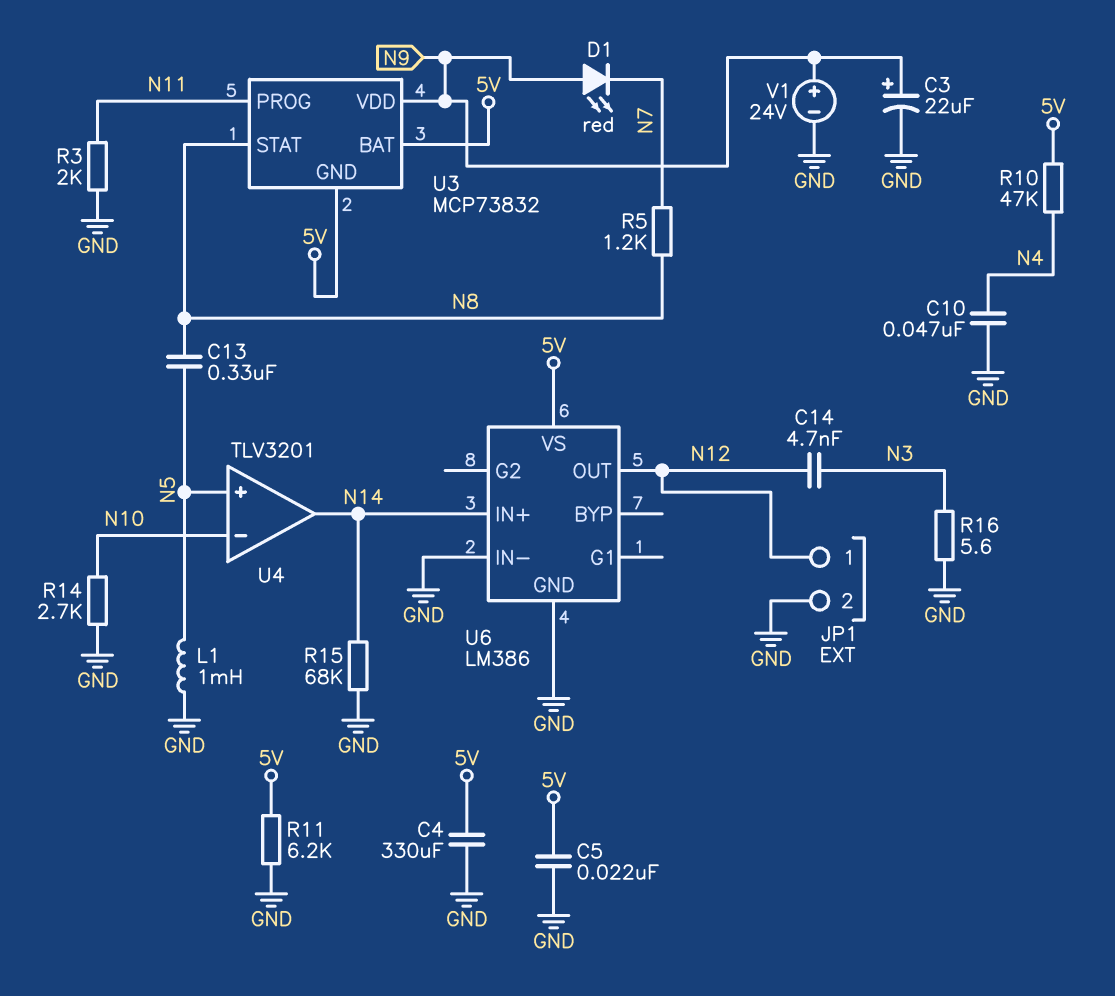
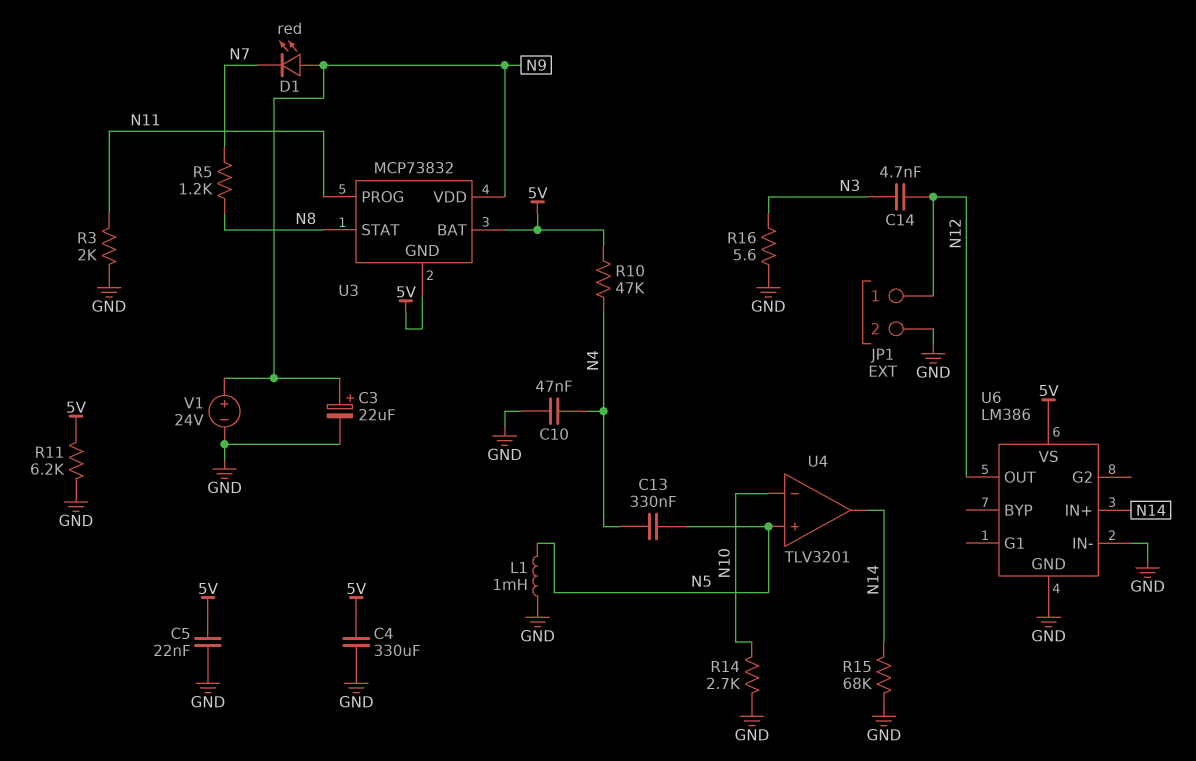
C13: 330nF (N5, N8) -> 330nF (N4, N5)

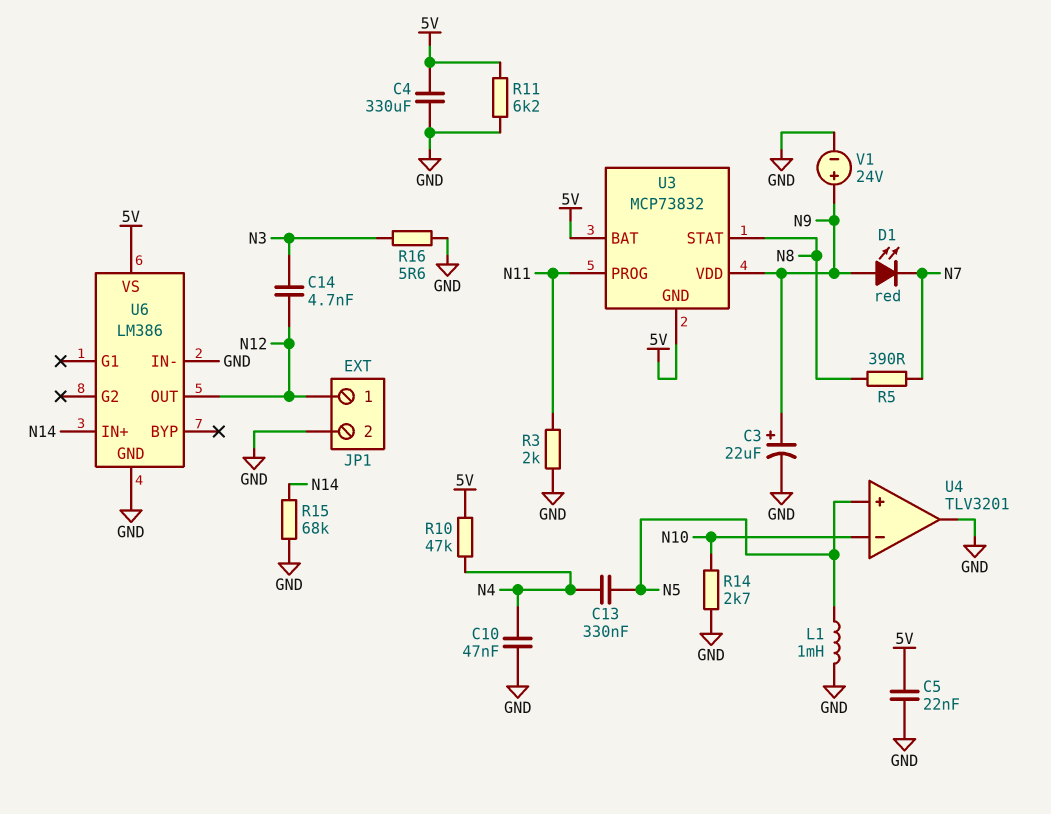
R5: 1.2k (N7, N8) -> 390 (N7, N8)
U4 pin out: N14 -> GND

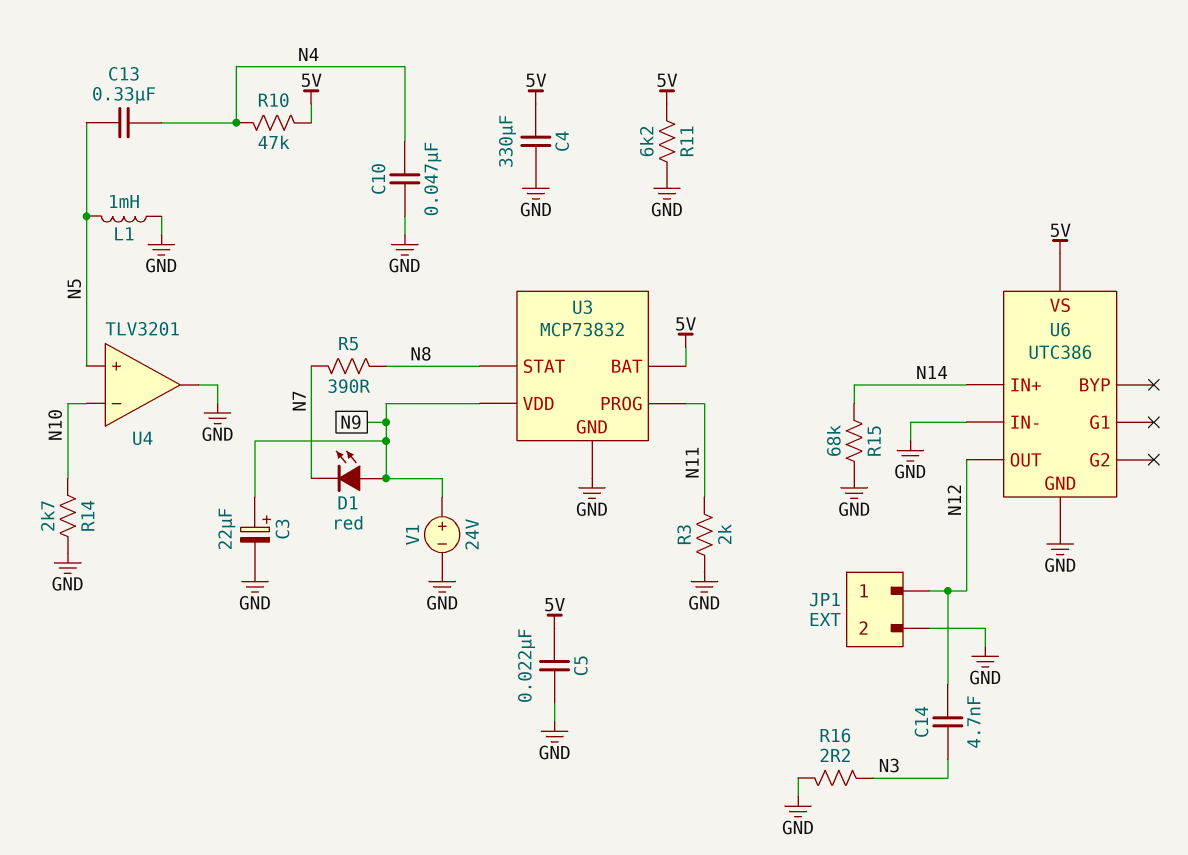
R16: 5.6 (GND, N3) -> 2.2 (GND, N3)
U3 pin GND: 5V -> GND
U6: LM386 -> UTC386

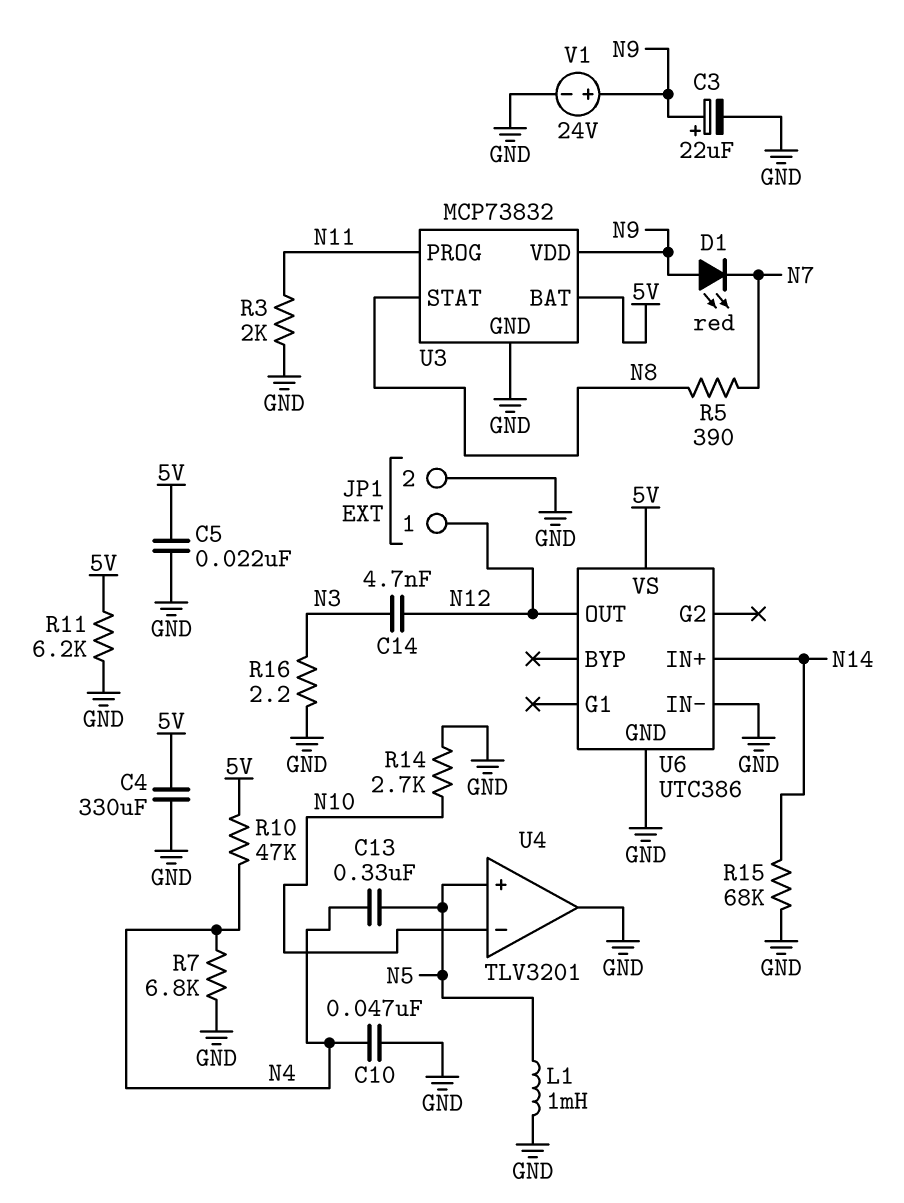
R7: none -> 6.8k (GND, N4)

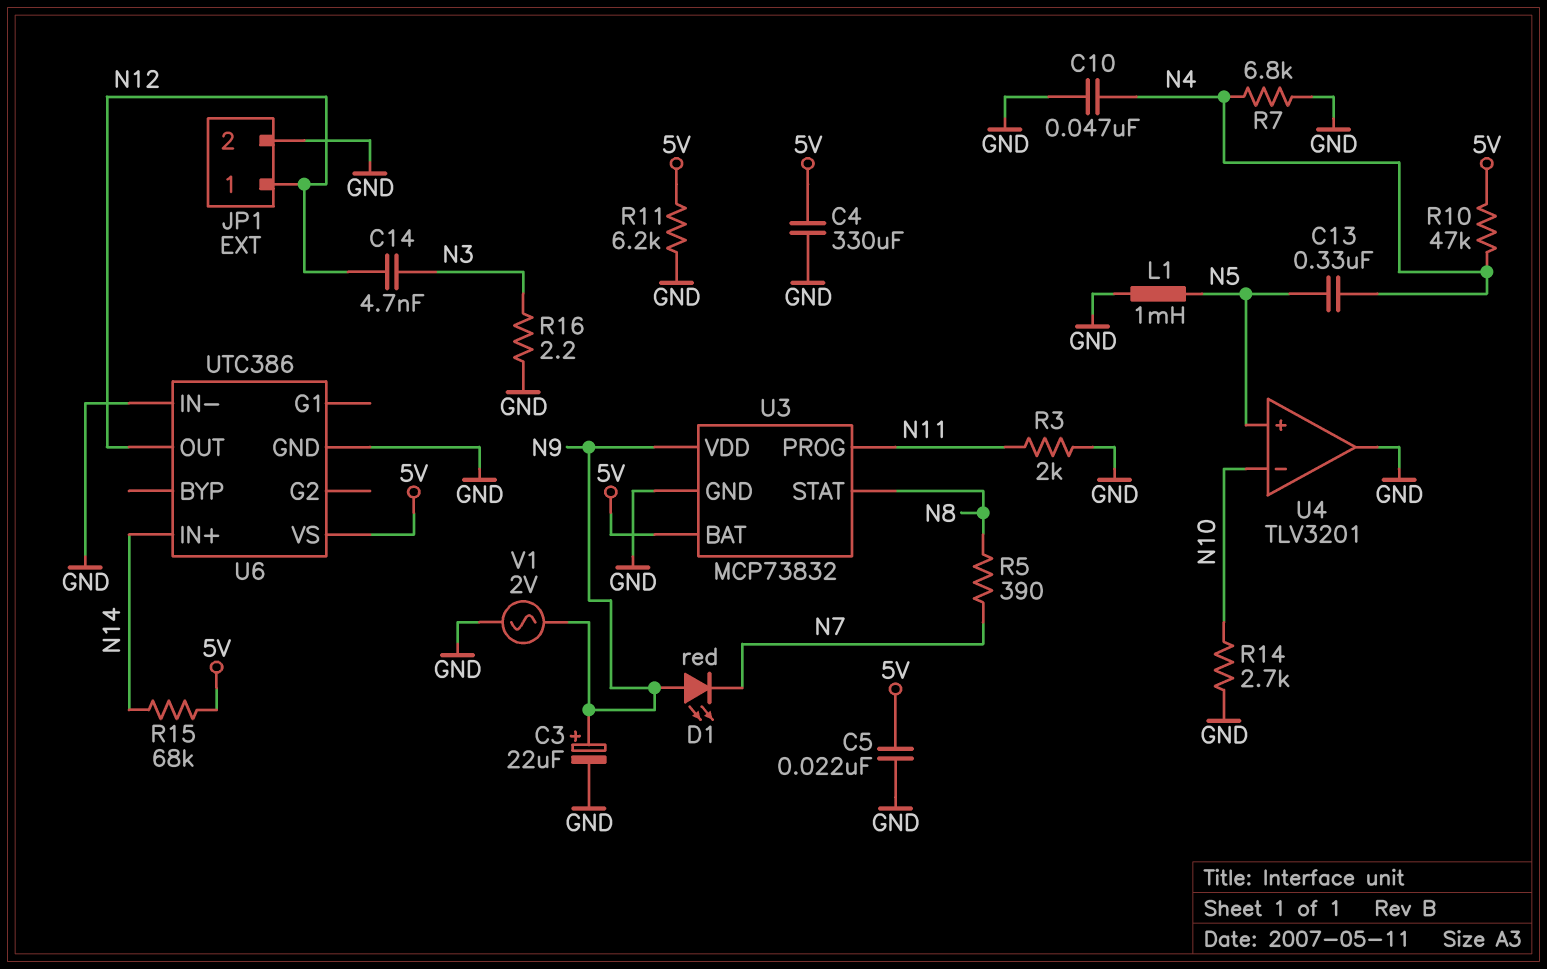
R15: 68k (GND, N14) -> 68k (5V, N14)
V1: 24V (plus N9, minus GND) -> AC 2V (GND, N9)

